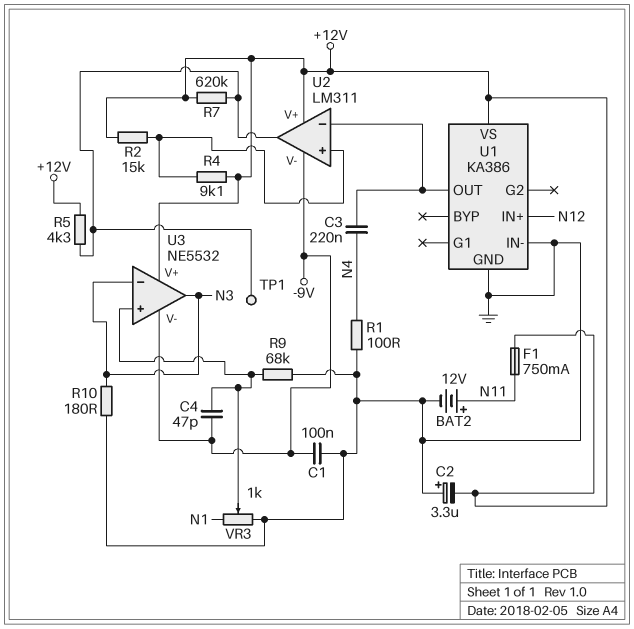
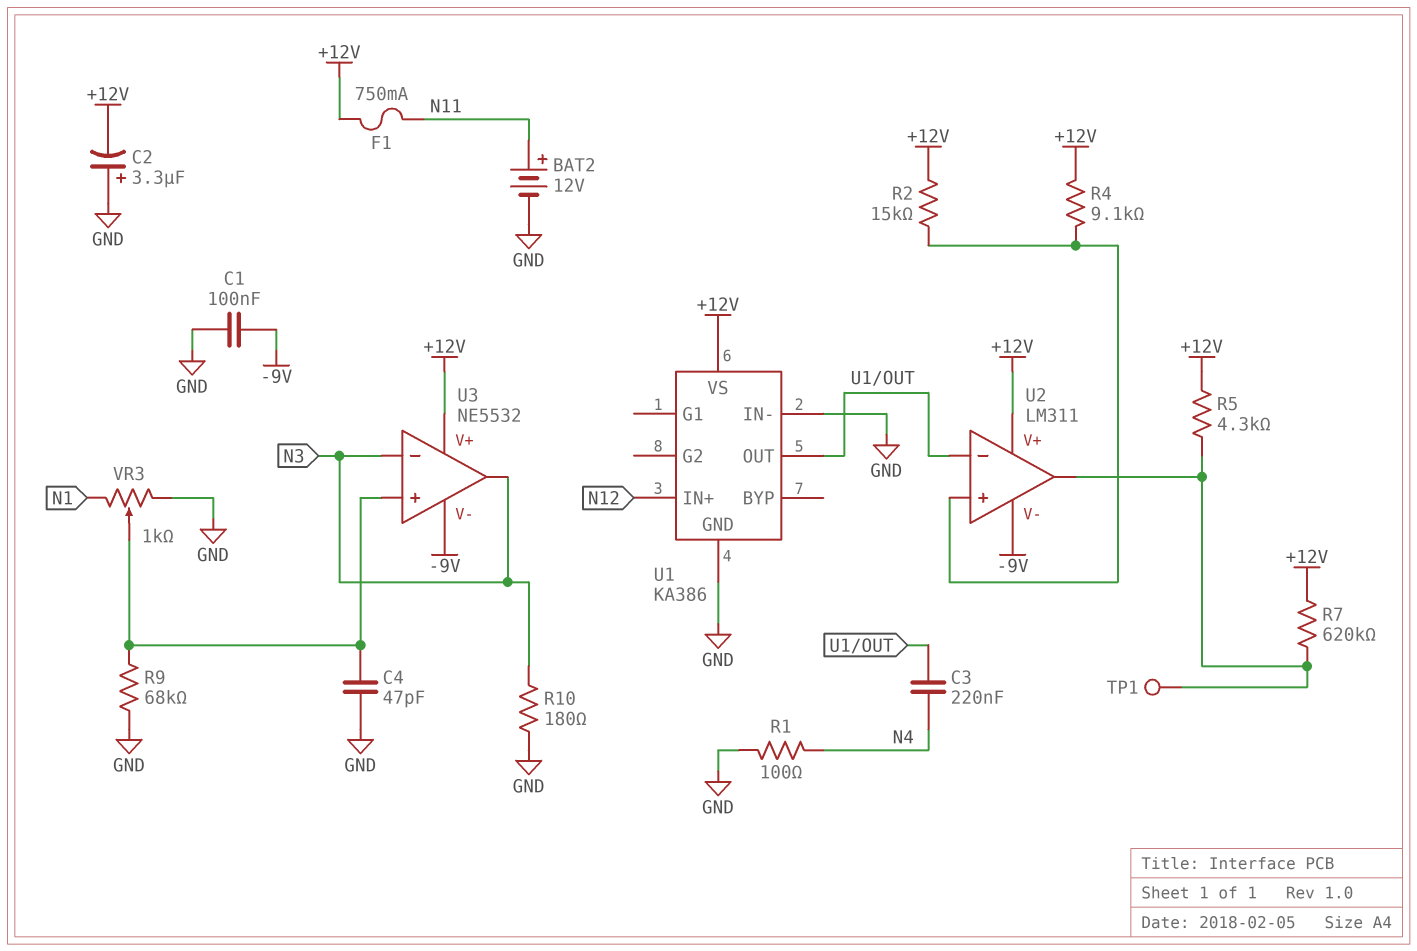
C4: 47pF (-9V, U3/in+) -> 47pF (GND, U3/in+)

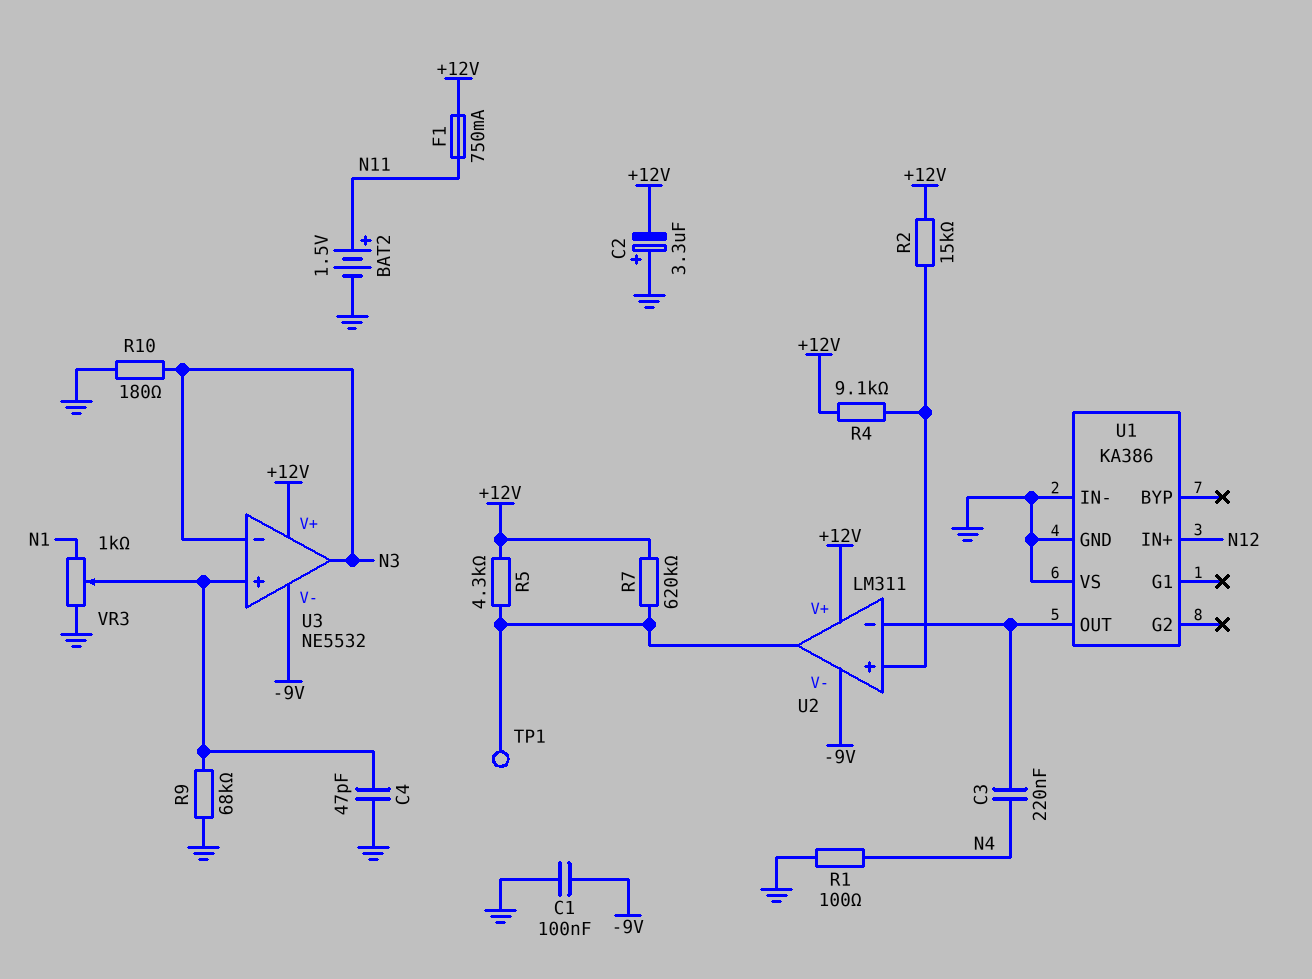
BAT2: 12V (plus N11, minus GND) -> 1.5V (plus N11, minus GND)
U1 pin VS: +12V -> GND

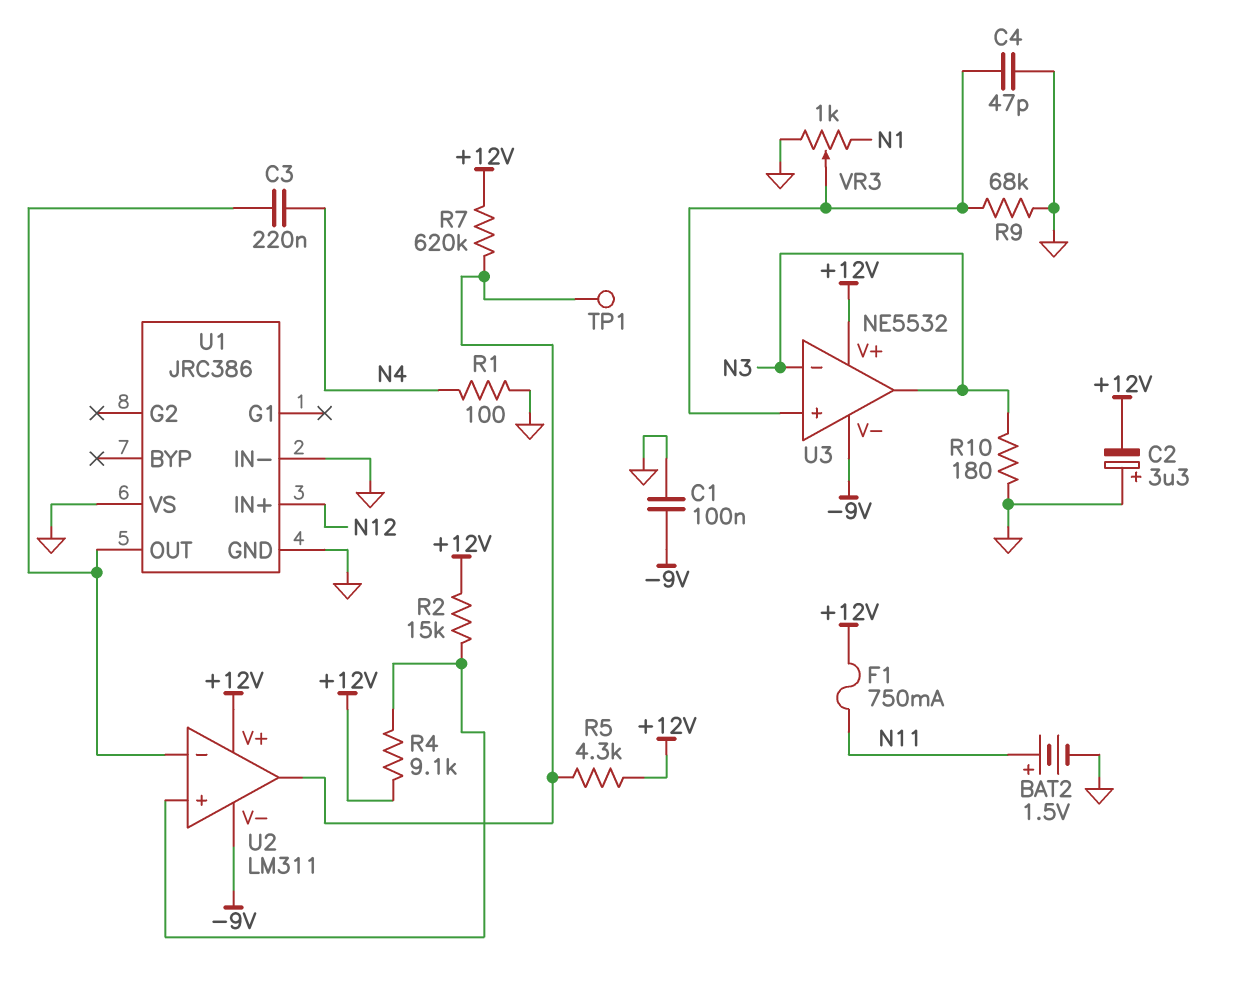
U1: KA386 -> JRC386

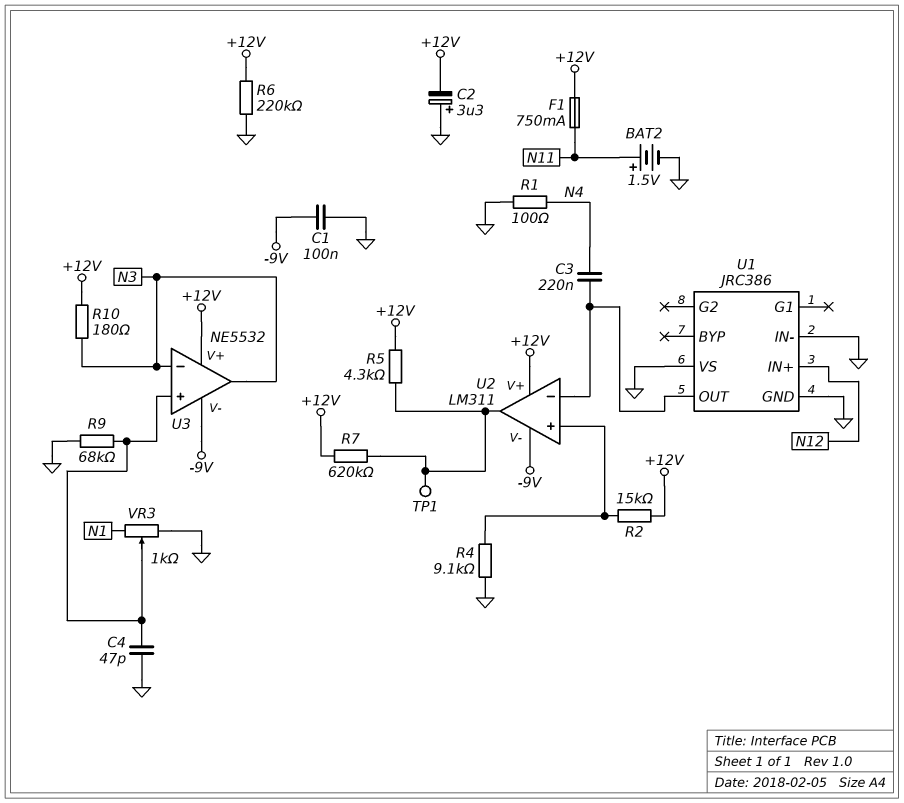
R4: 9.1k (+12V, U2/in+) -> 9.1k (GND, U2/in+)
R6: none -> 220k (+12V, GND)
R10: 180 (GND, N3) -> 180 (+12V, N3)

